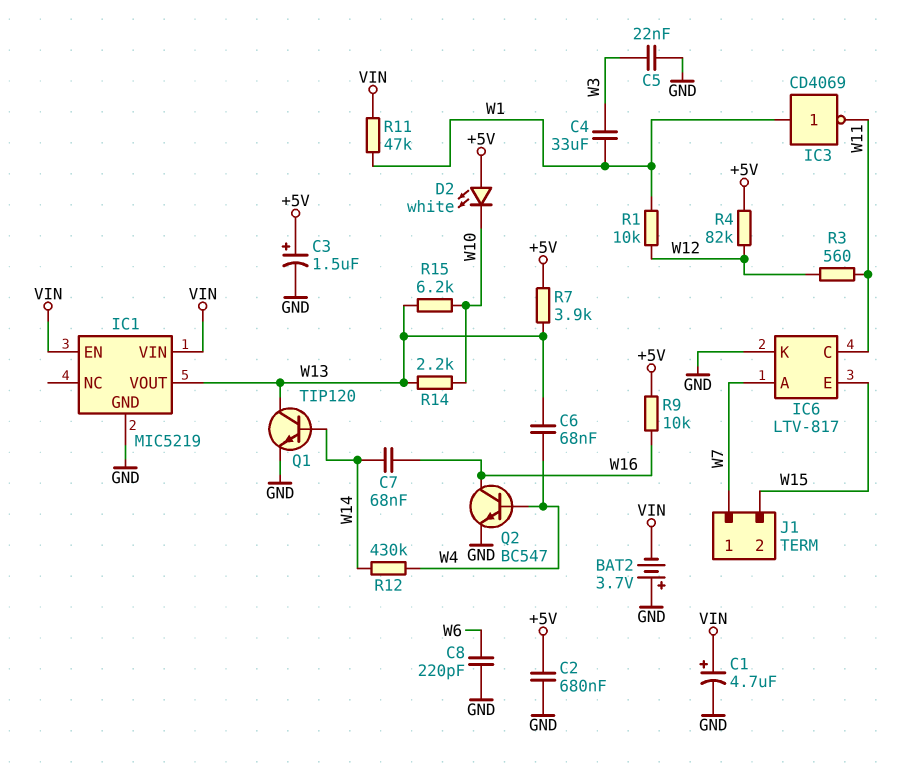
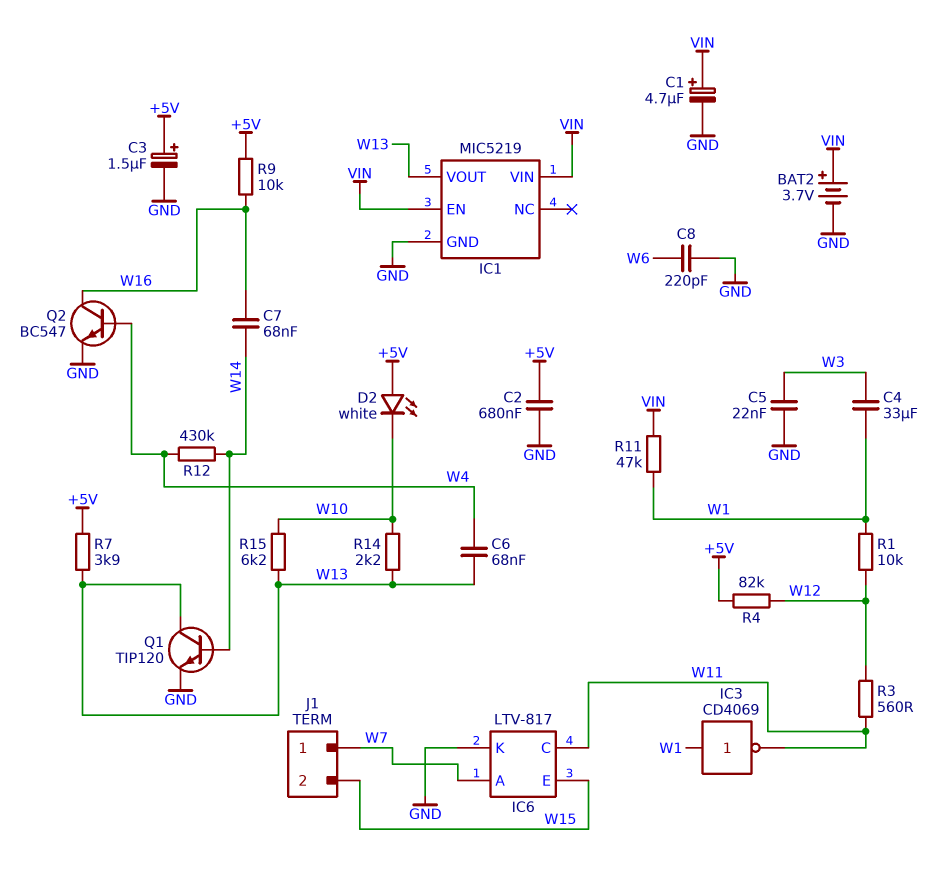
BAT2: 3.7V (plus GND, minus VIN) -> 3.7V (plus VIN, minus GND)

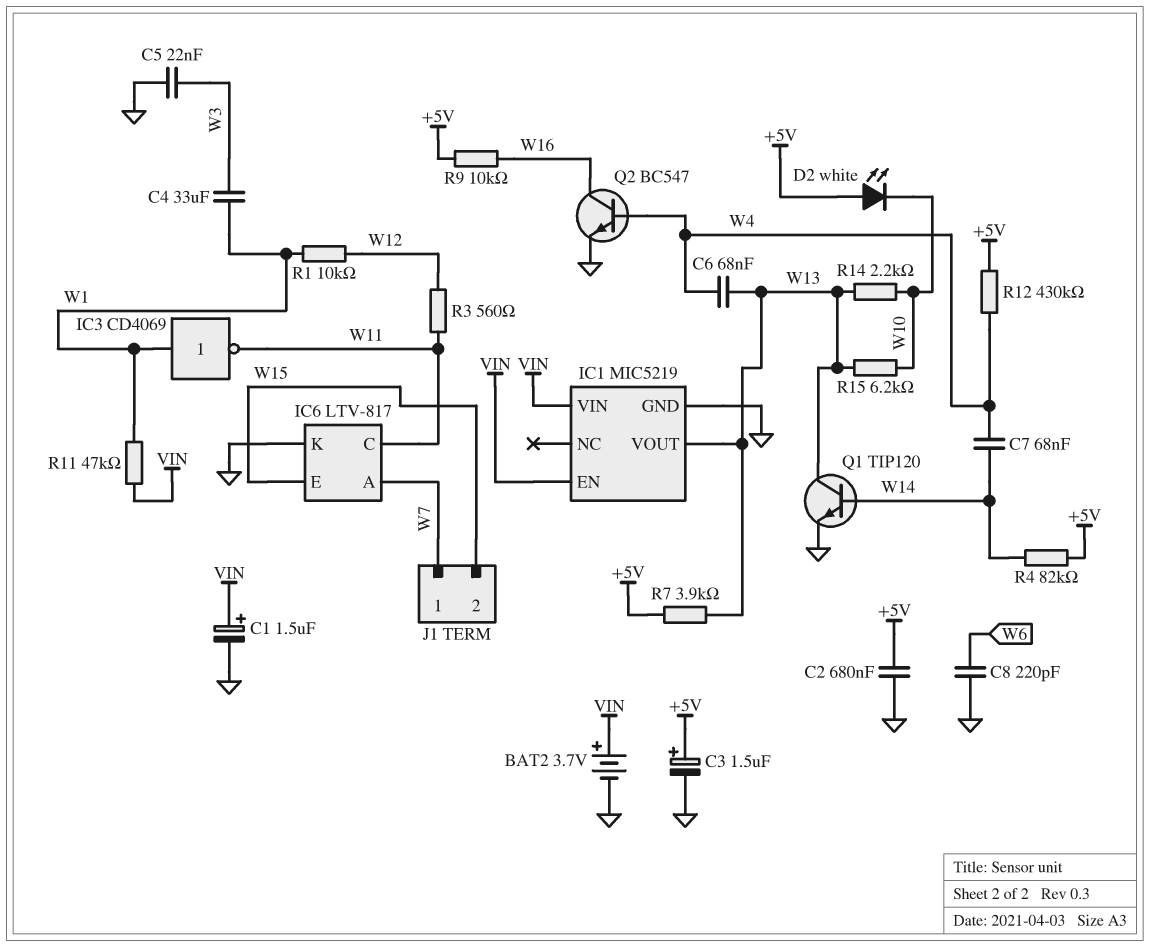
C1: 4.7uF (plus VIN, minus GND) -> 1.5uF (plus VIN, minus GND)
C7: 68nF (W14, W16) -> 68nF (W4, W14)
R4: 82k (+5V, W12) -> 82k (+5V, W14)
R12: 430k (W4, W14) -> 430k (+5V, W4)

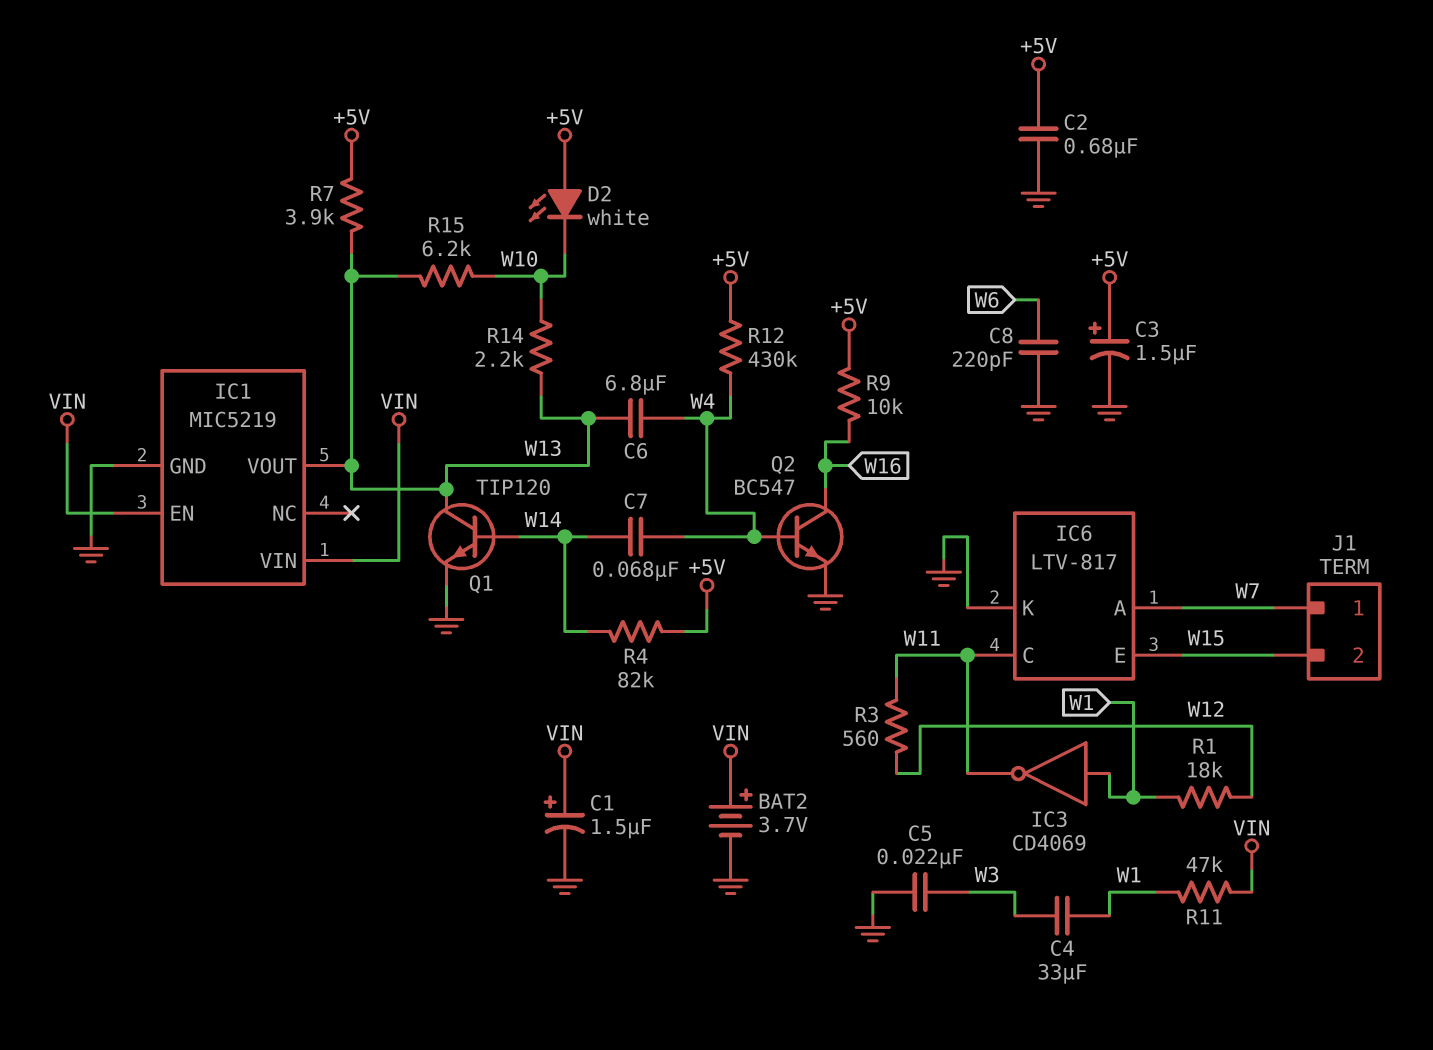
C6: 68nF (W4, W13) -> 6.8uF (W4, W13)
R1: 10k (W1, W12) -> 18k (W1, W12)

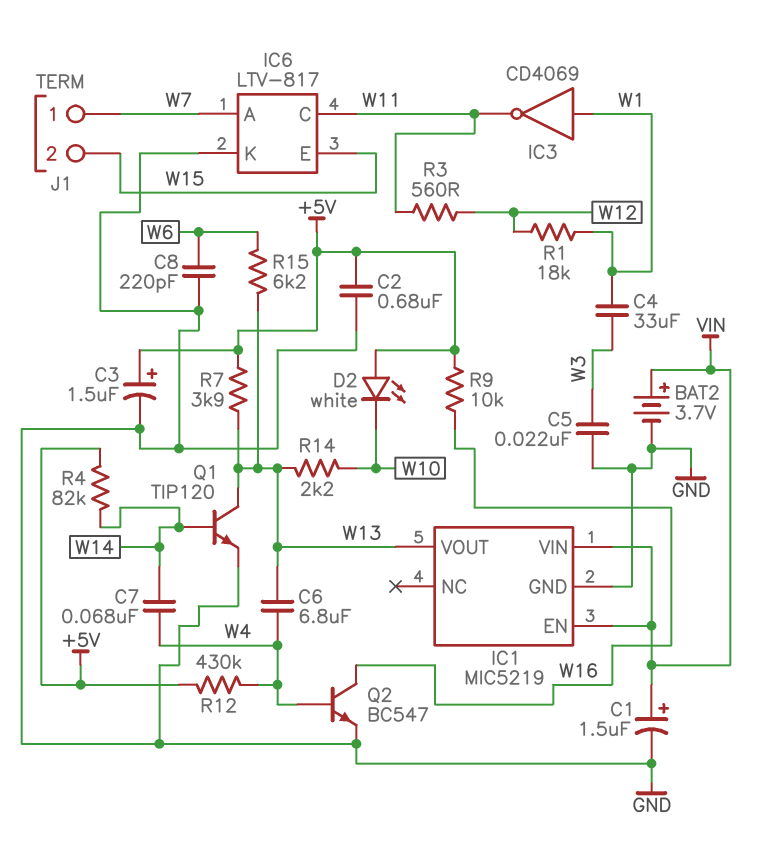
R11: 47k (VIN, W1) -> none
R15: 6.2k (W10, W13) -> 6.2k (W6, W13)

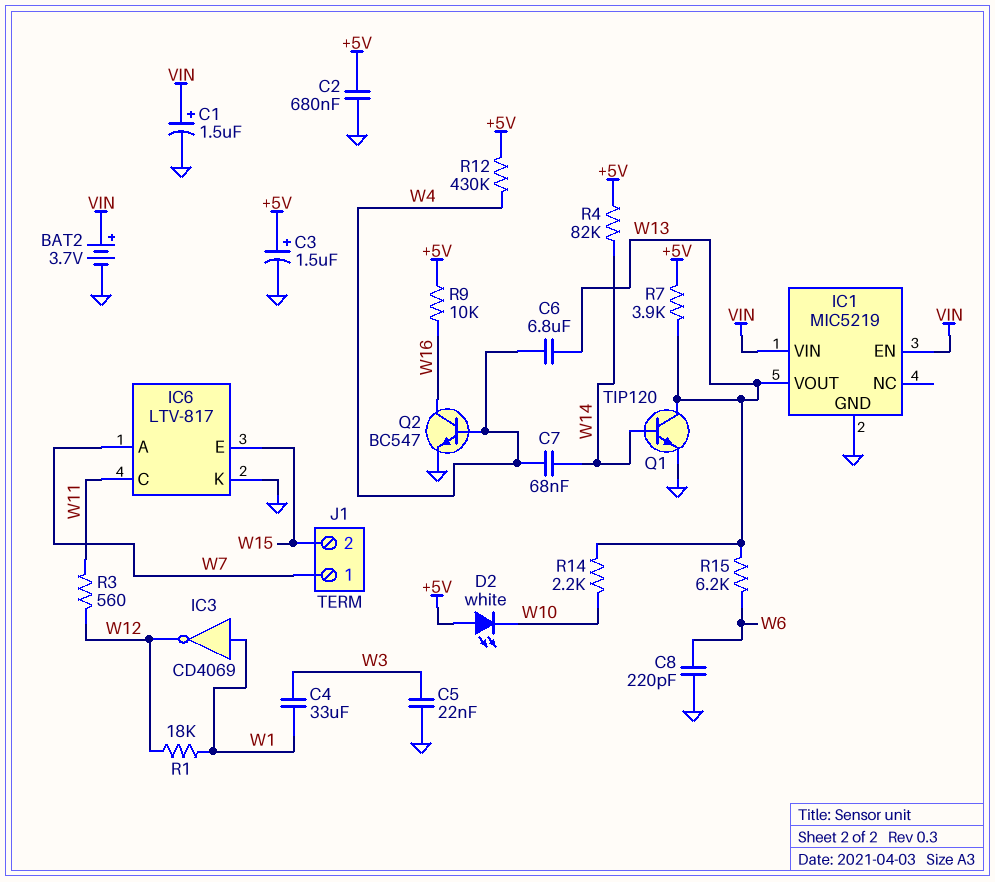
IC3: NOT CD4069 (in W1, out W11) -> NOT CD4069 (in W1, out W12)

